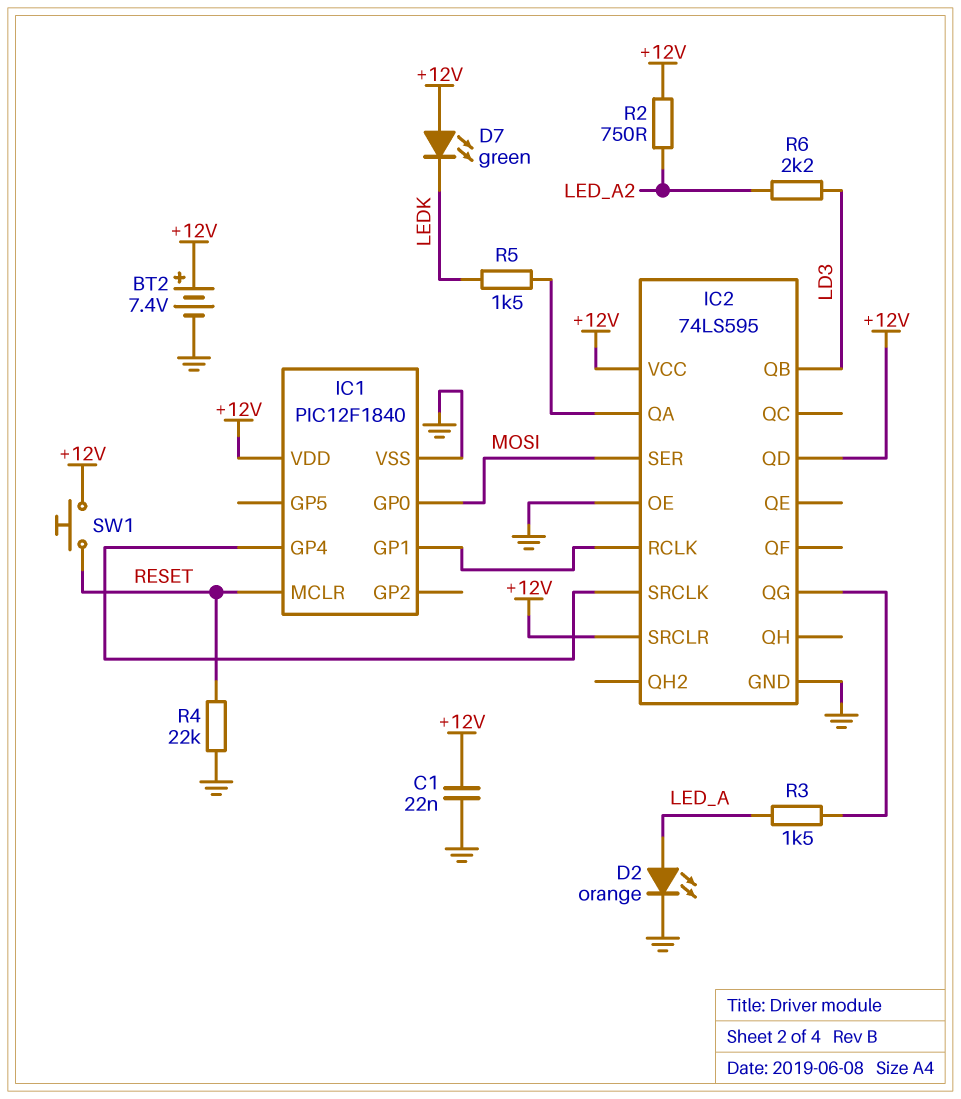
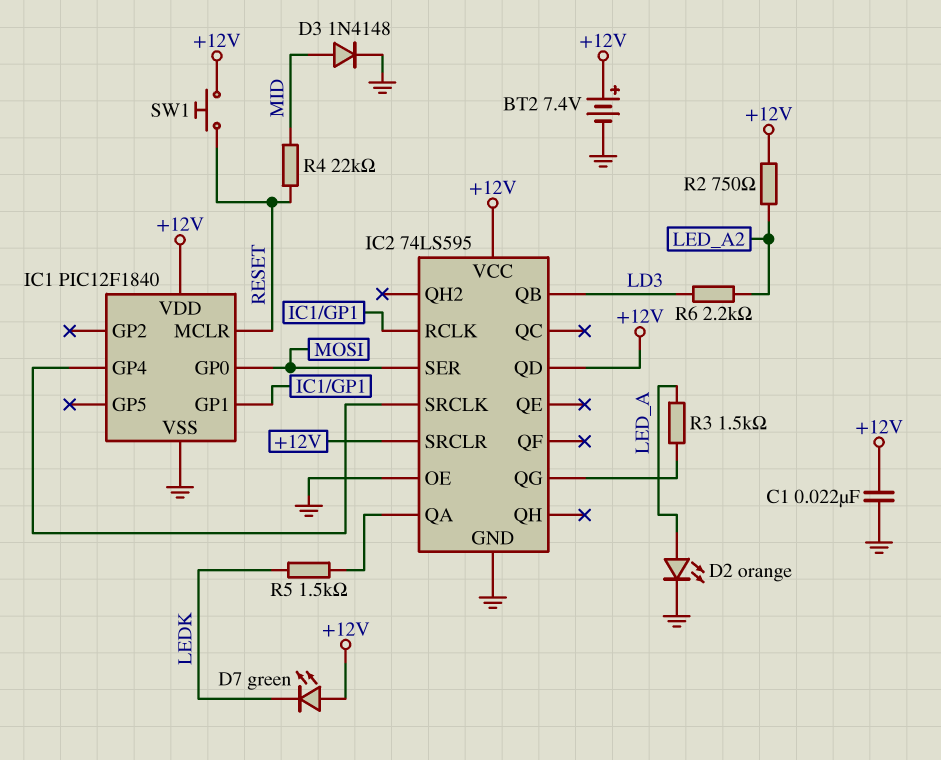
D3: none -> diode 1N4148 (A MID, K GND)
R4: 22k (GND, RESET) -> 22k (MID, RESET)

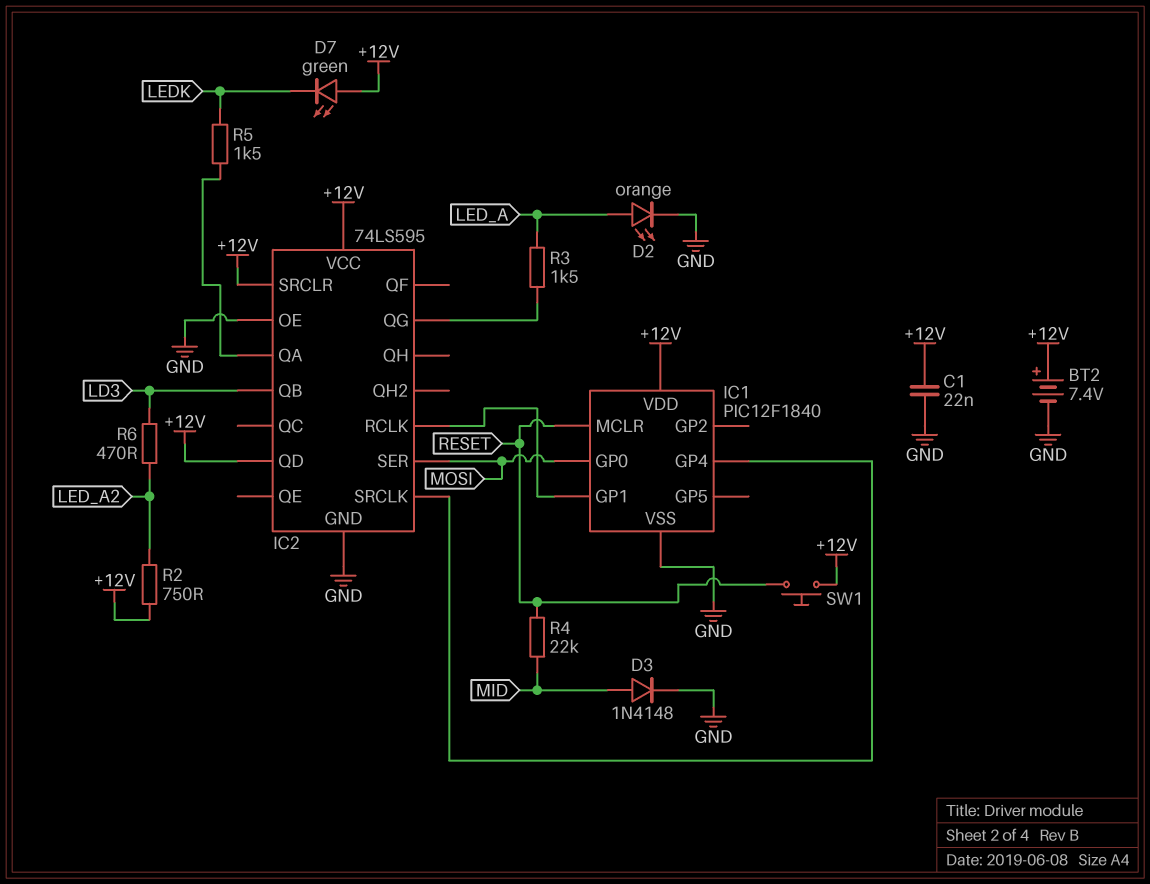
R6: 2.2k (LD3, LED_A2) -> 470 (LD3, LED_A2)

